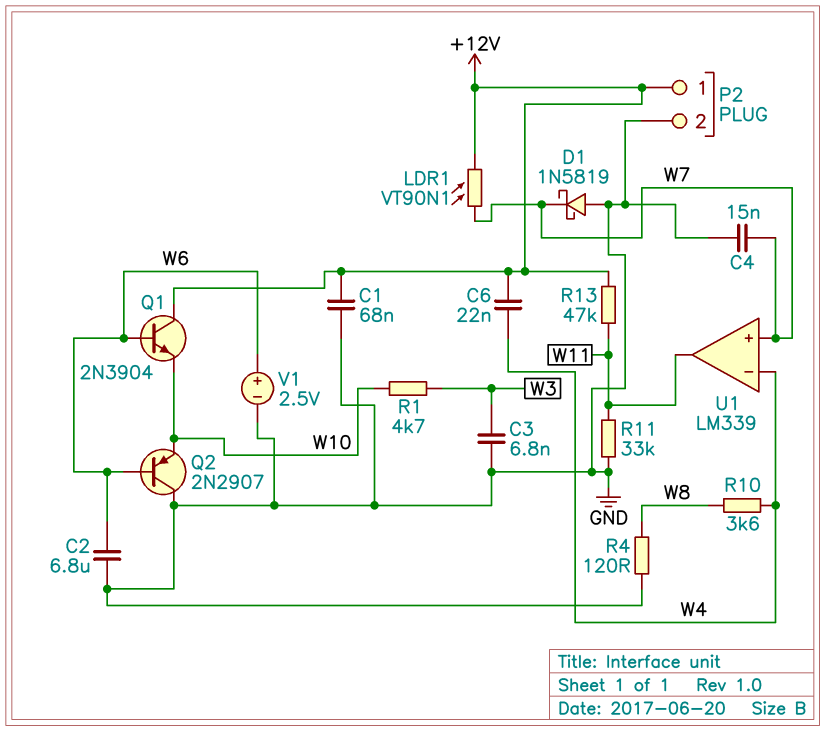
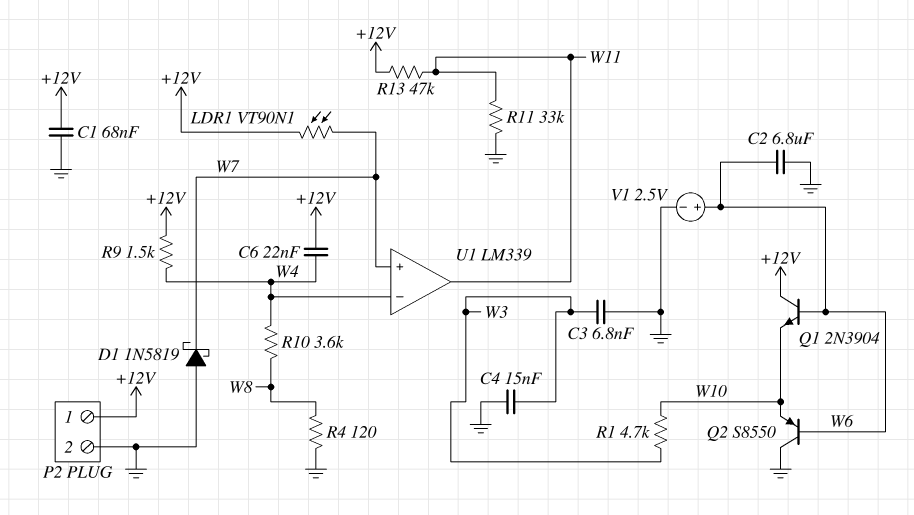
C4: 15nF (GND, W7) -> 15nF (GND, W3)
Q2: PNP 2N2907 (B W6, C GND, E W10) -> PNP S8550 (B W6, C GND, E W10)
R9: none -> 1.5k (+12V, W4)

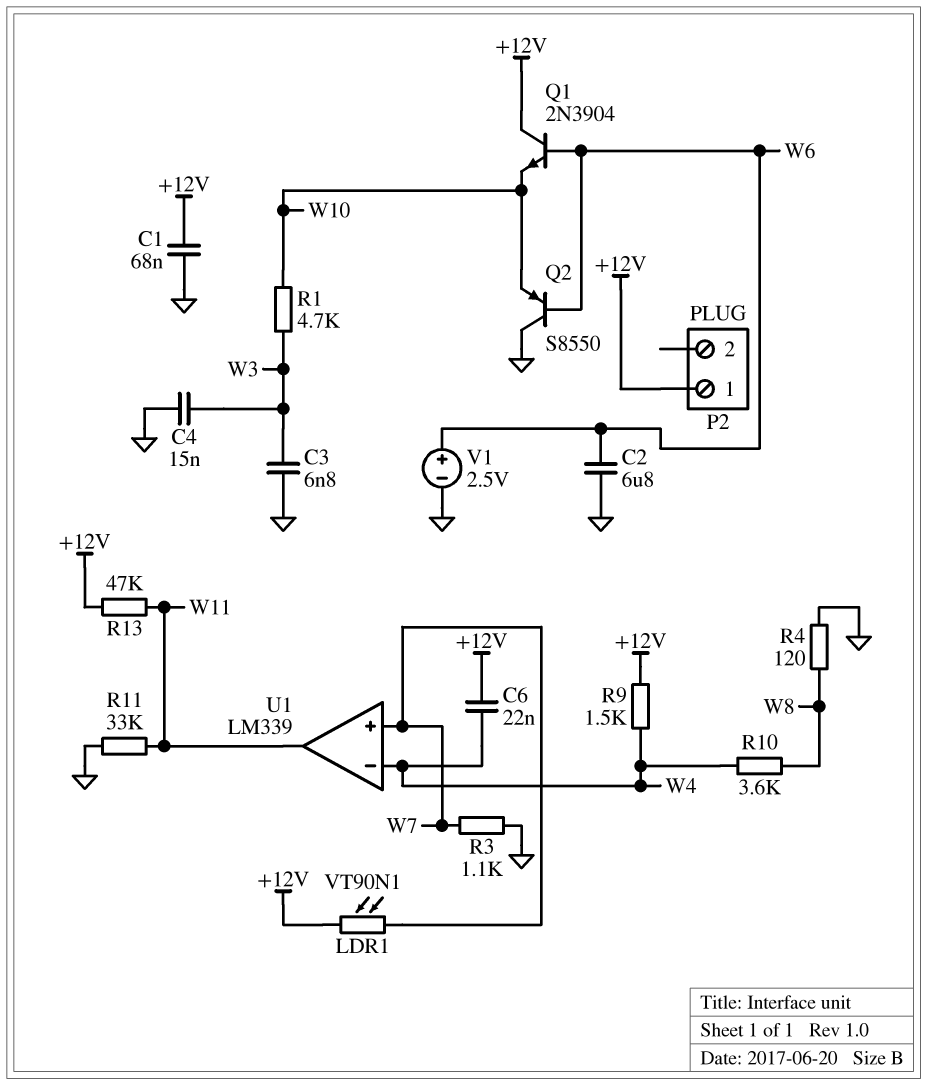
D1: schottky 1N5819 (A GND, K W7) -> none
P2 pin 2: GND -> none
R3: none -> 1.1k (GND, W7)

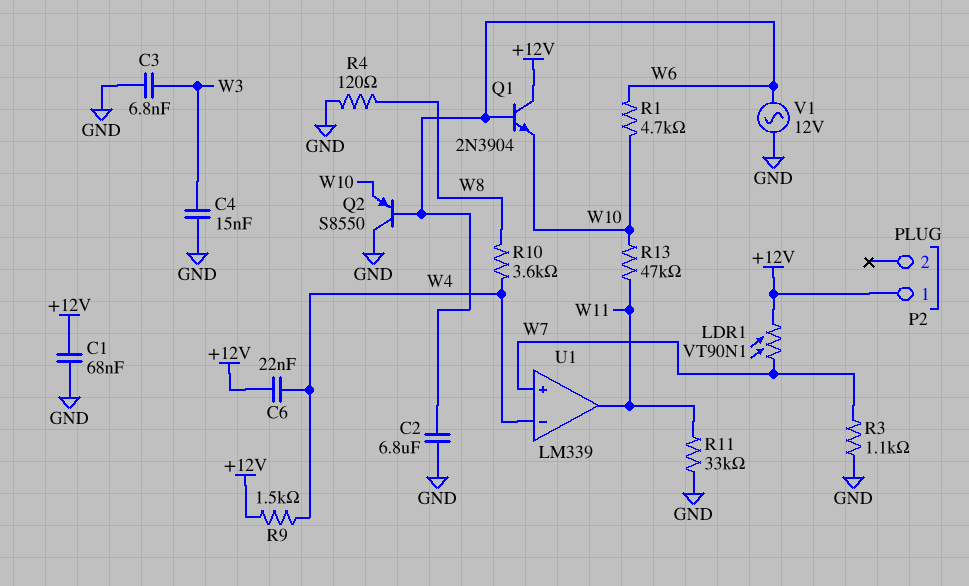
R1: 4.7k (W3, W10) -> 4.7k (W6, W10)
R13: 47k (+12V, W11) -> 47k (W10, W11)
V1: 2.5V (plus W6, minus GND) -> AC 12V (GND, W6)

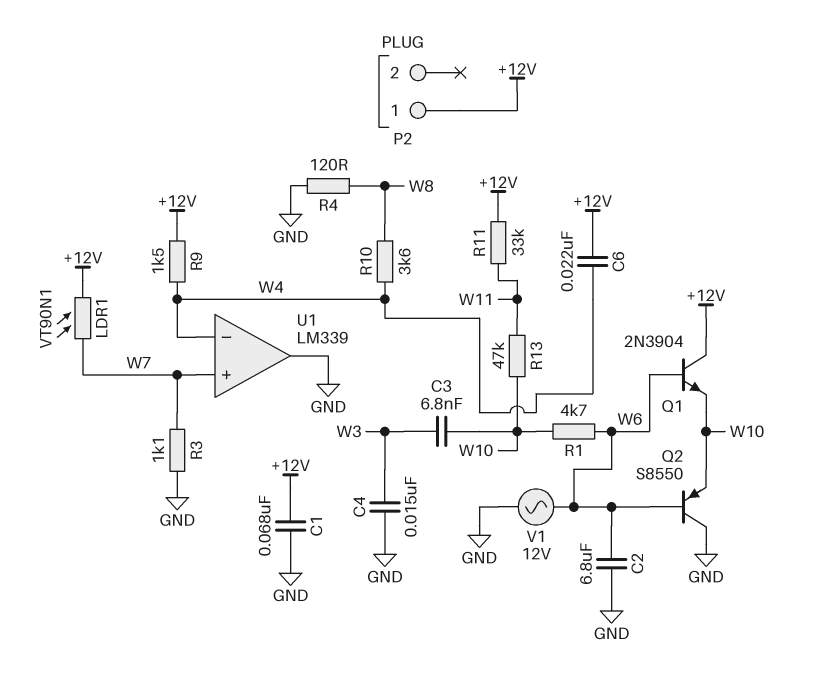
C3: 6.8nF (GND, W3) -> 6.8nF (W3, W10)
R11: 33k (GND, W11) -> 33k (+12V, W11)
U1 pin out: W11 -> GND

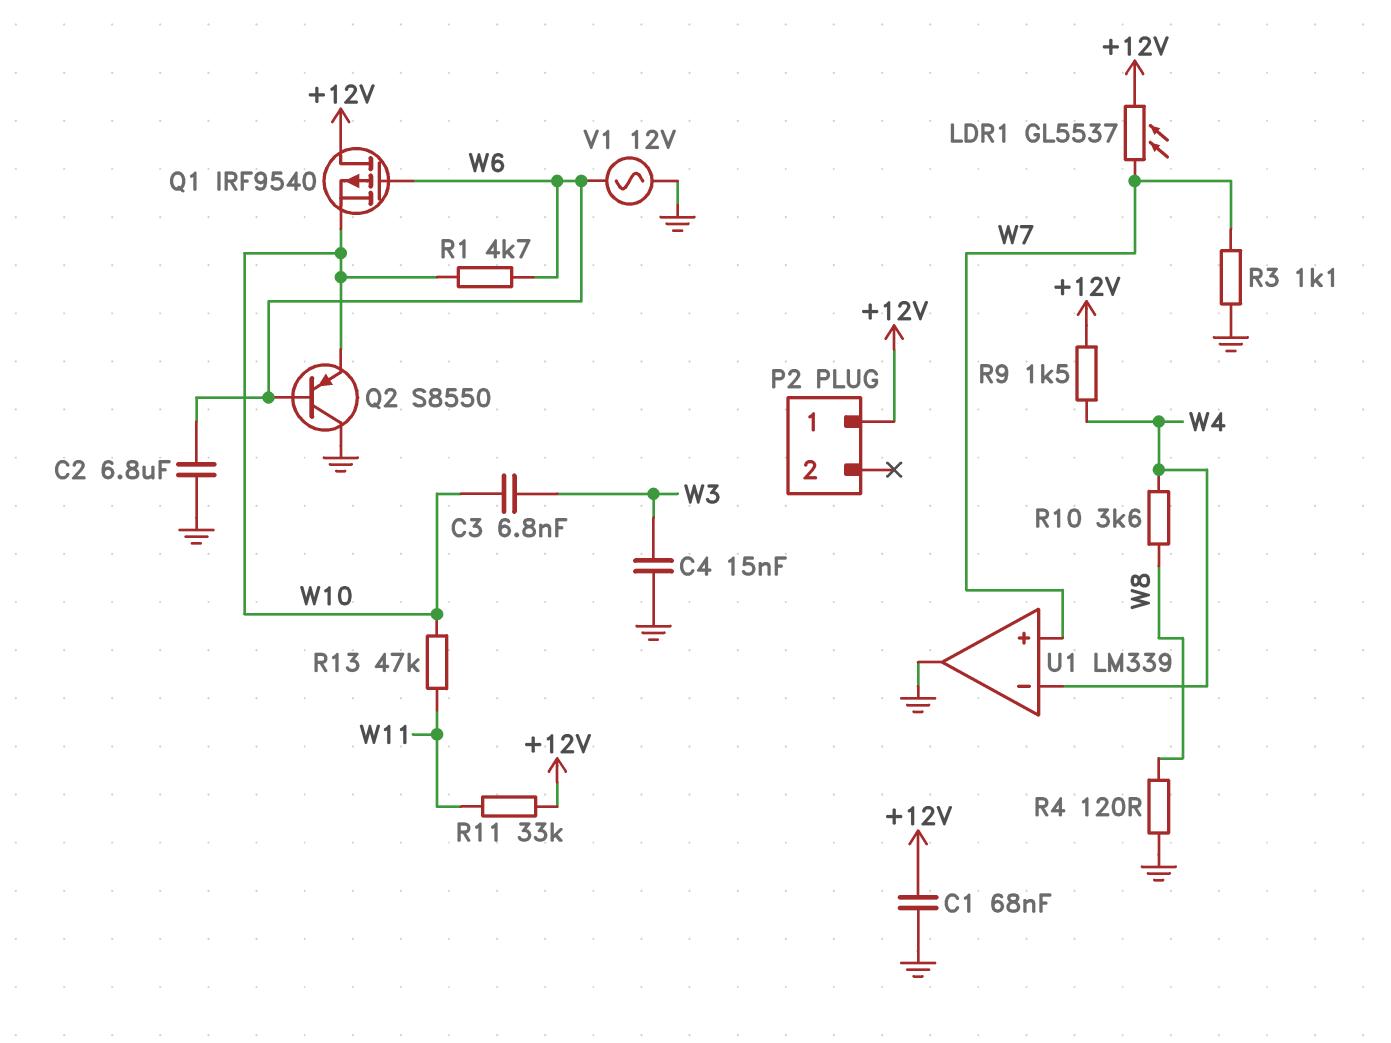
C6: 22nF (+12V, W4) -> none
LDR1: VT90N1 (+12V, W7) -> GL5537 (+12V, W7)
Q1: NPN 2N3904 (B W6, C +12V, E W10) -> PMOS IRF9540 (G W6, D +12V, S W10)

